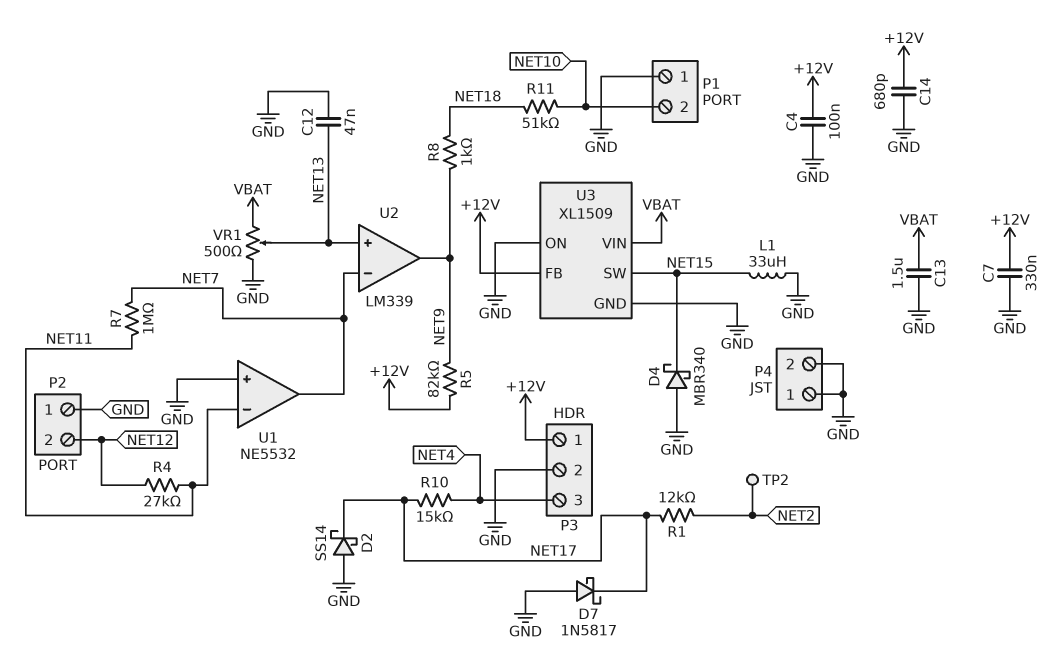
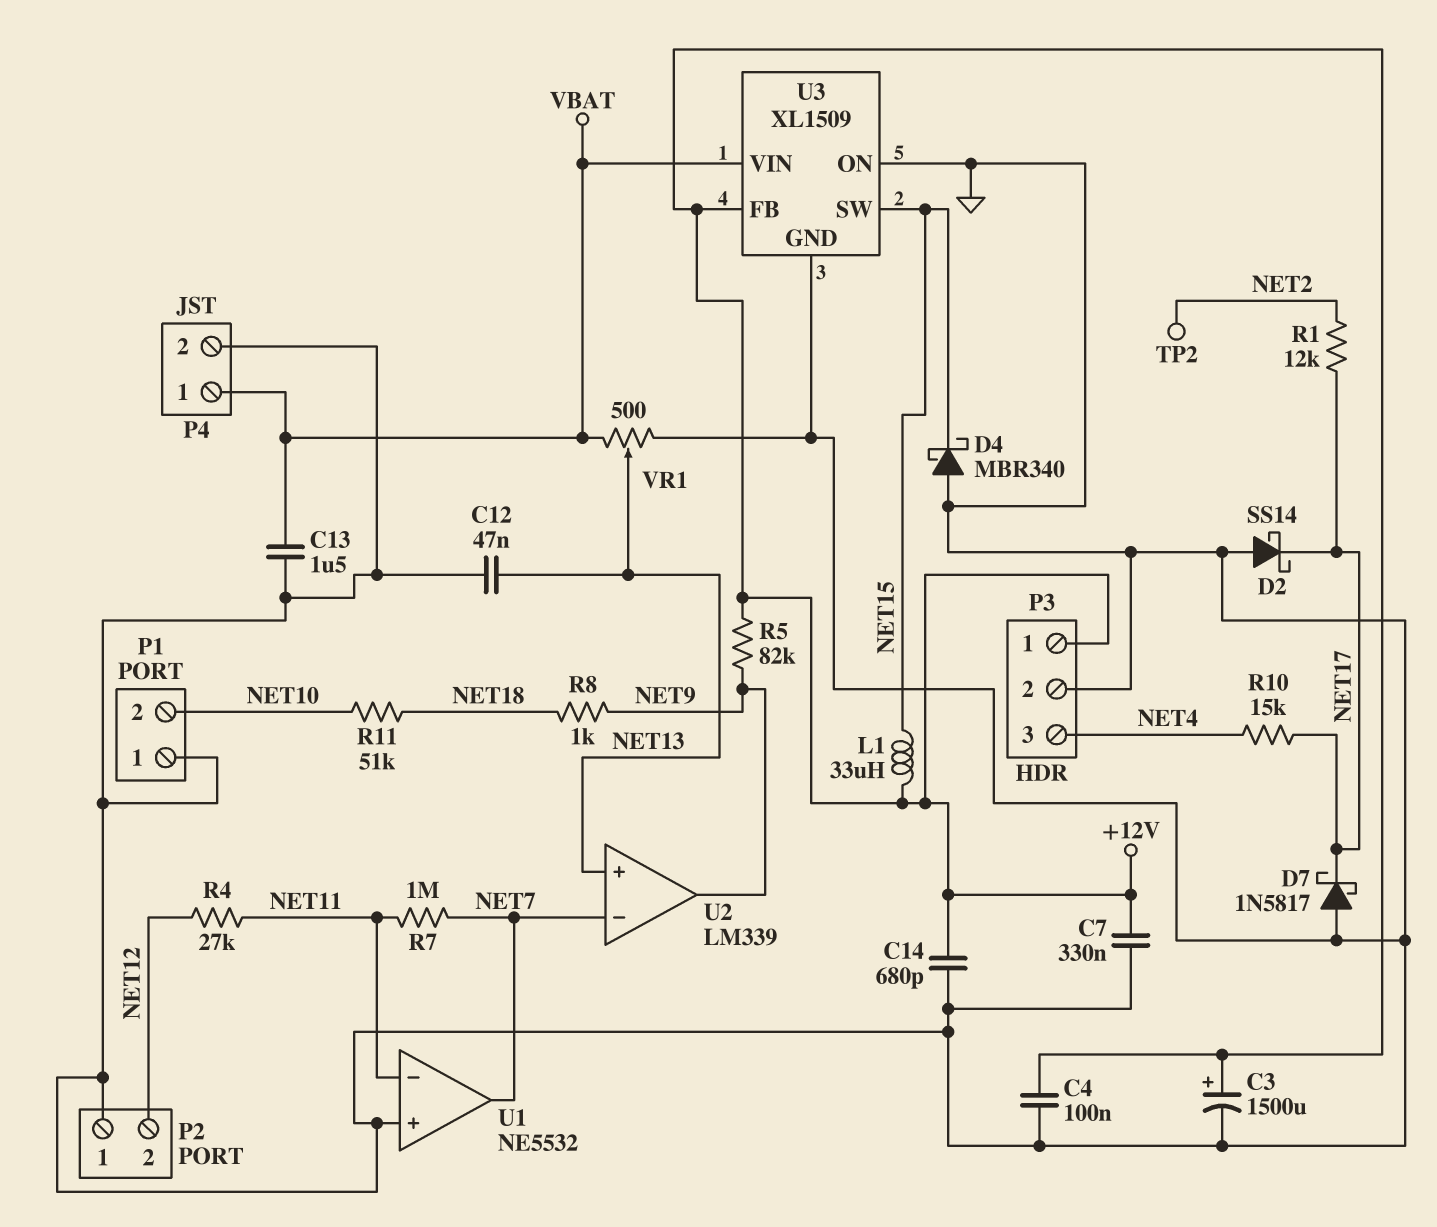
C3: none -> 1500uF (plus +12V, minus GND)
L1: 33uH (GND, NET15) -> 33uH (+12V, NET15)
P4 pin 1: GND -> VBAT

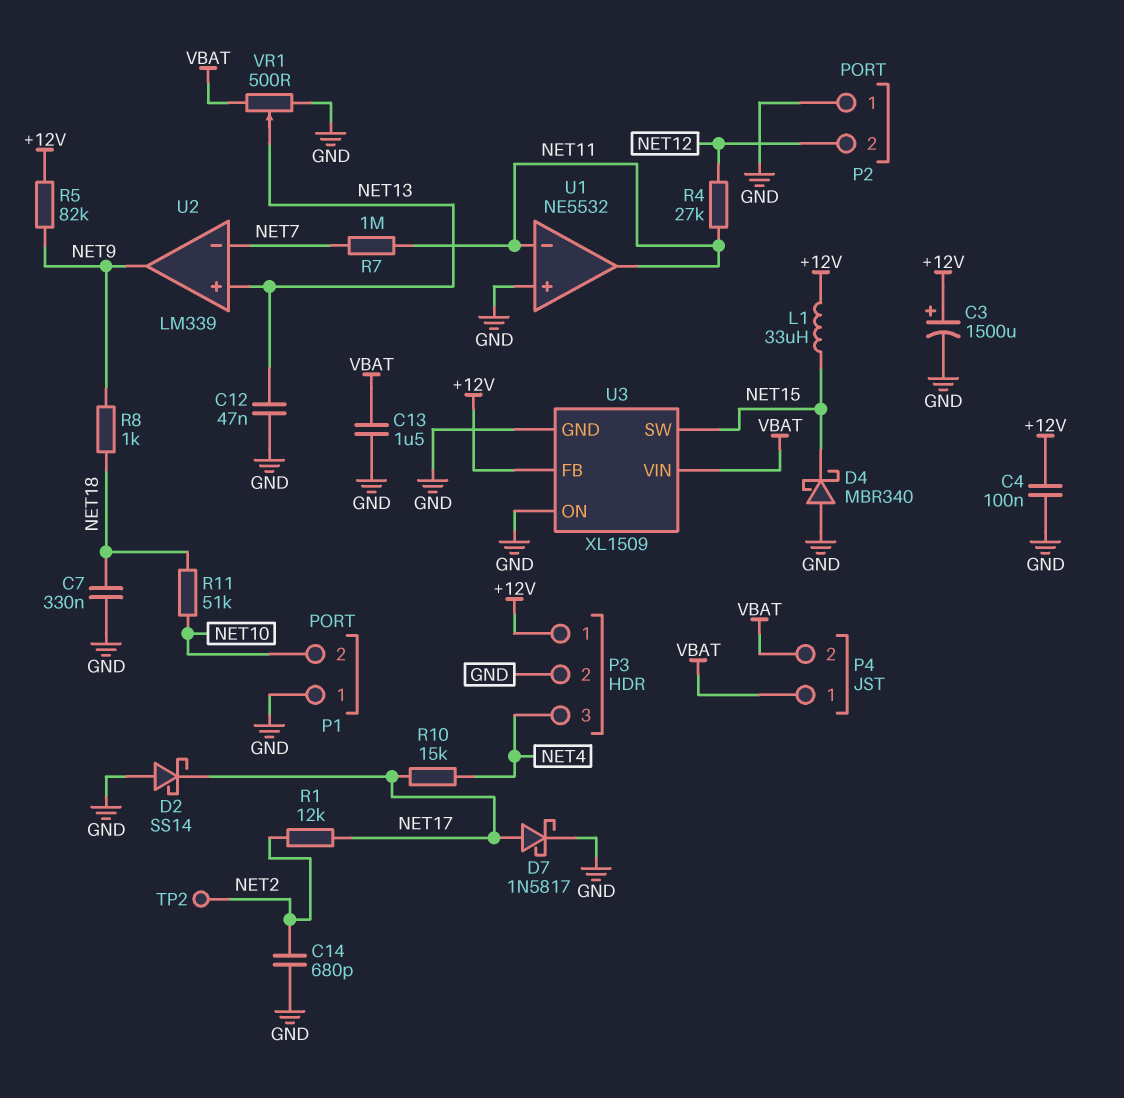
C7: 330nF (+12V, GND) -> 330nF (GND, NET18)
C14: 680pF (+12V, GND) -> 680pF (GND, NET2)
D7: schottky 1N5817 (A GND, K NET17) -> schottky 1N5817 (A NET17, K GND)
P4 pin 2: GND -> VBAT
U1 pin out: NET7 -> NET11

